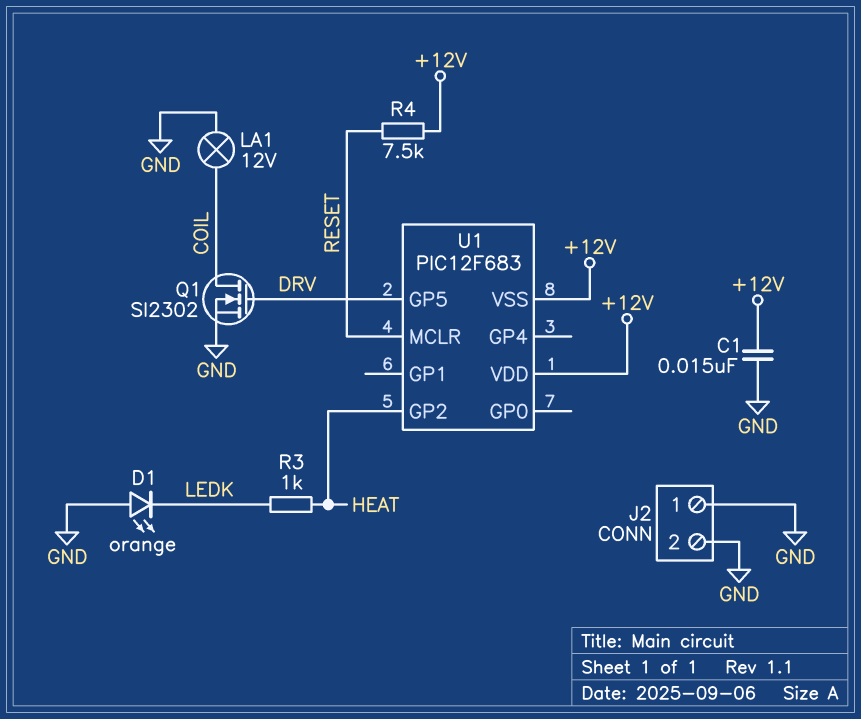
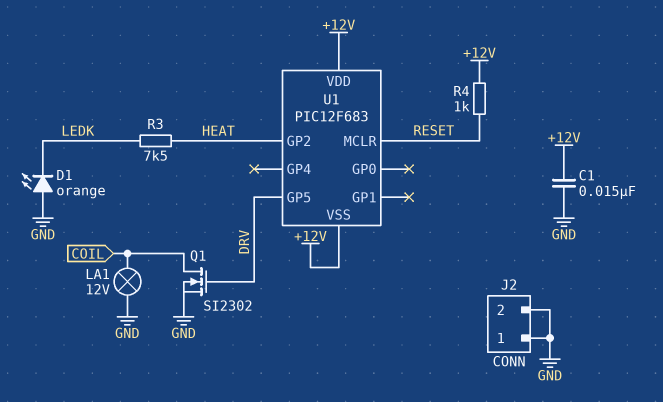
R3: 1k (HEAT, LEDK) -> 7.5k (HEAT, LEDK)
R4: 7.5k (+12V, RESET) -> 1k (+12V, RESET)

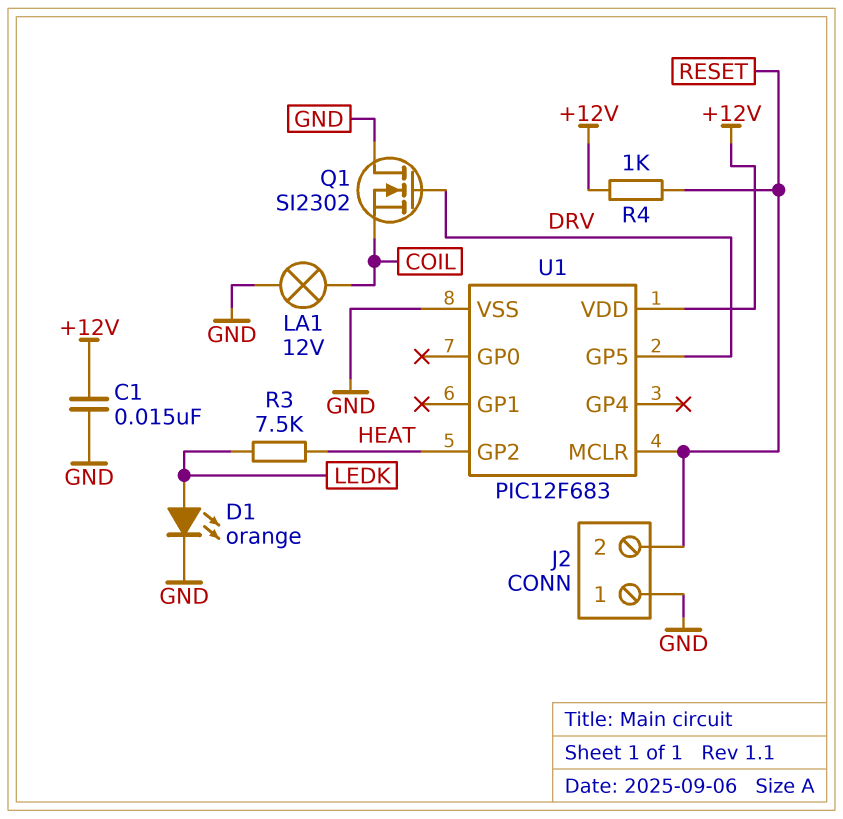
D1: LED orange (A GND, K LEDK) -> LED orange (A LEDK, K GND)
J2 pin 2: GND -> RESET
Q1: NMOS SI2302 (G DRV, D COIL, S GND) -> NMOS SI2302 (G DRV, D GND, S COIL)
U1 pin VSS: +12V -> GND

